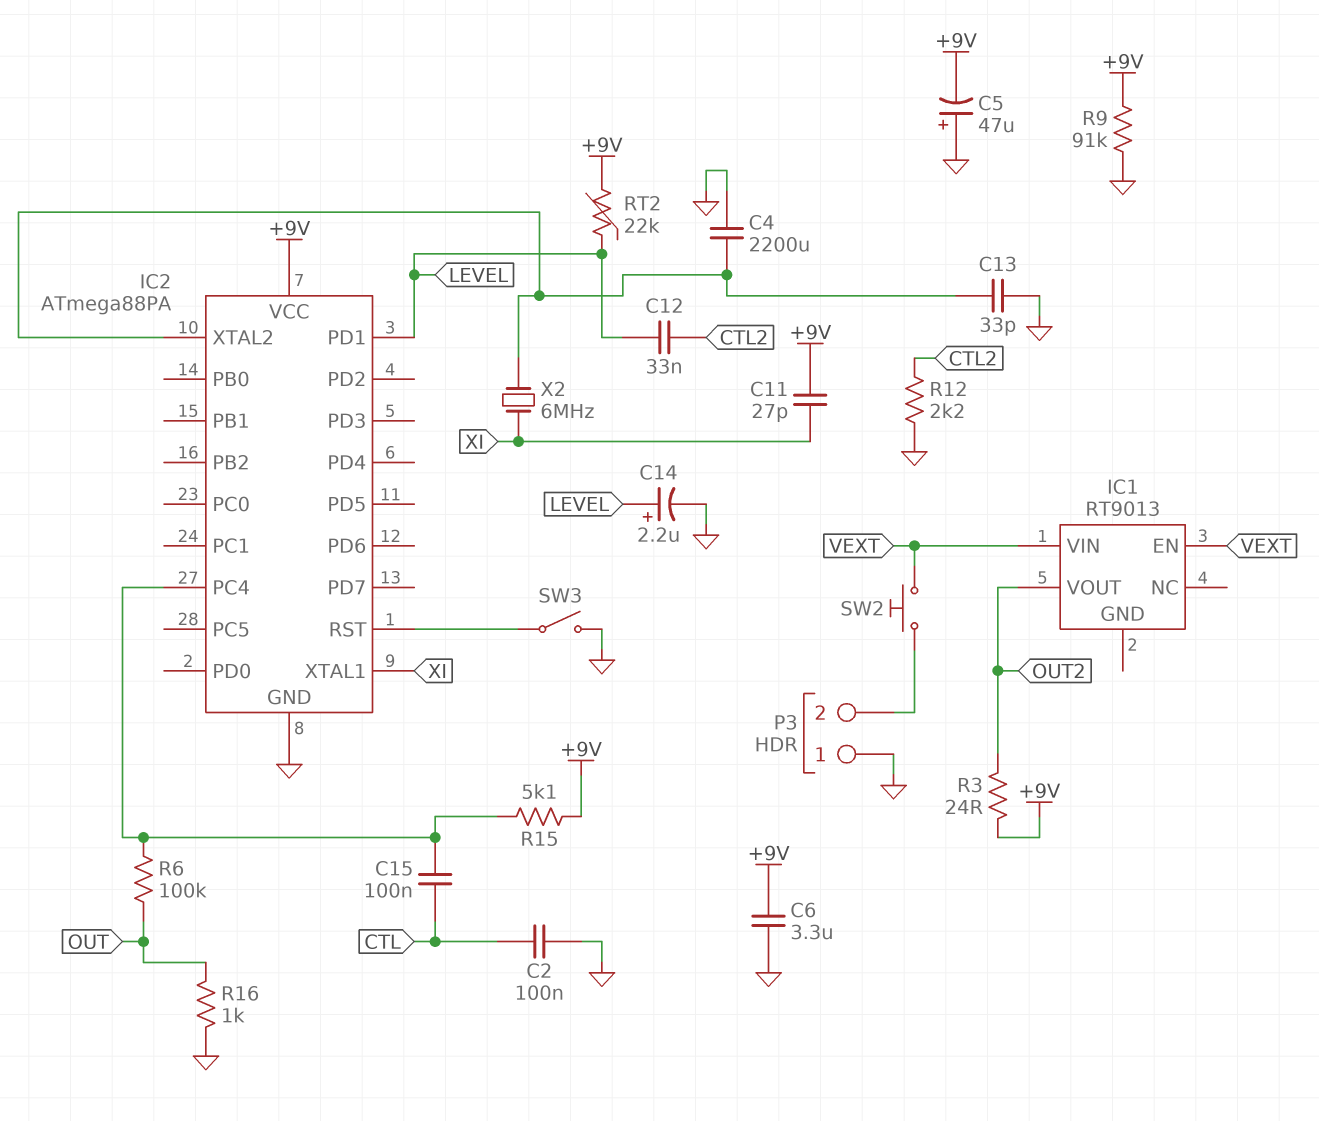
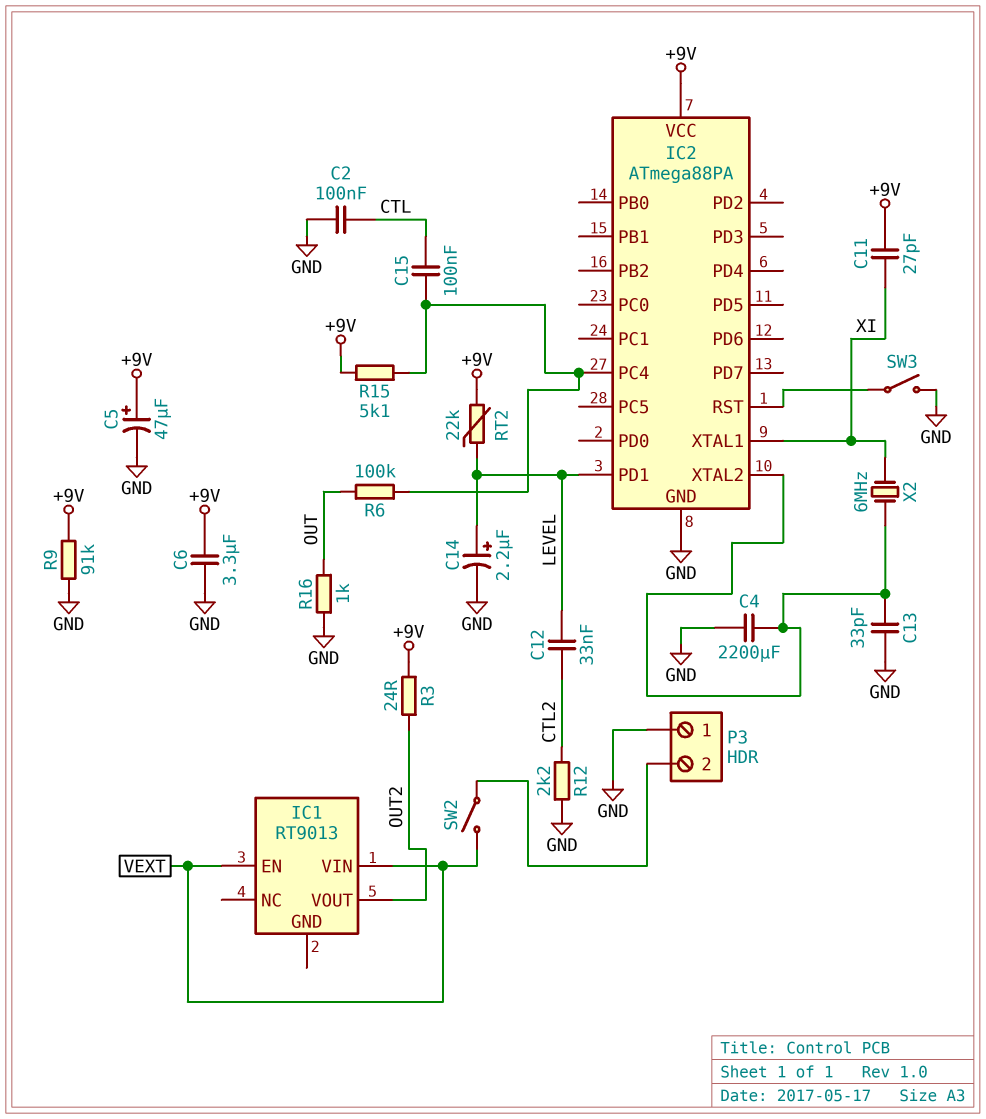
C5: 47uF (plus GND, minus +9V) -> 47uF (plus +9V, minus GND)
SW2: button (P3/2, VEXT) -> switch (P3/2, VEXT)

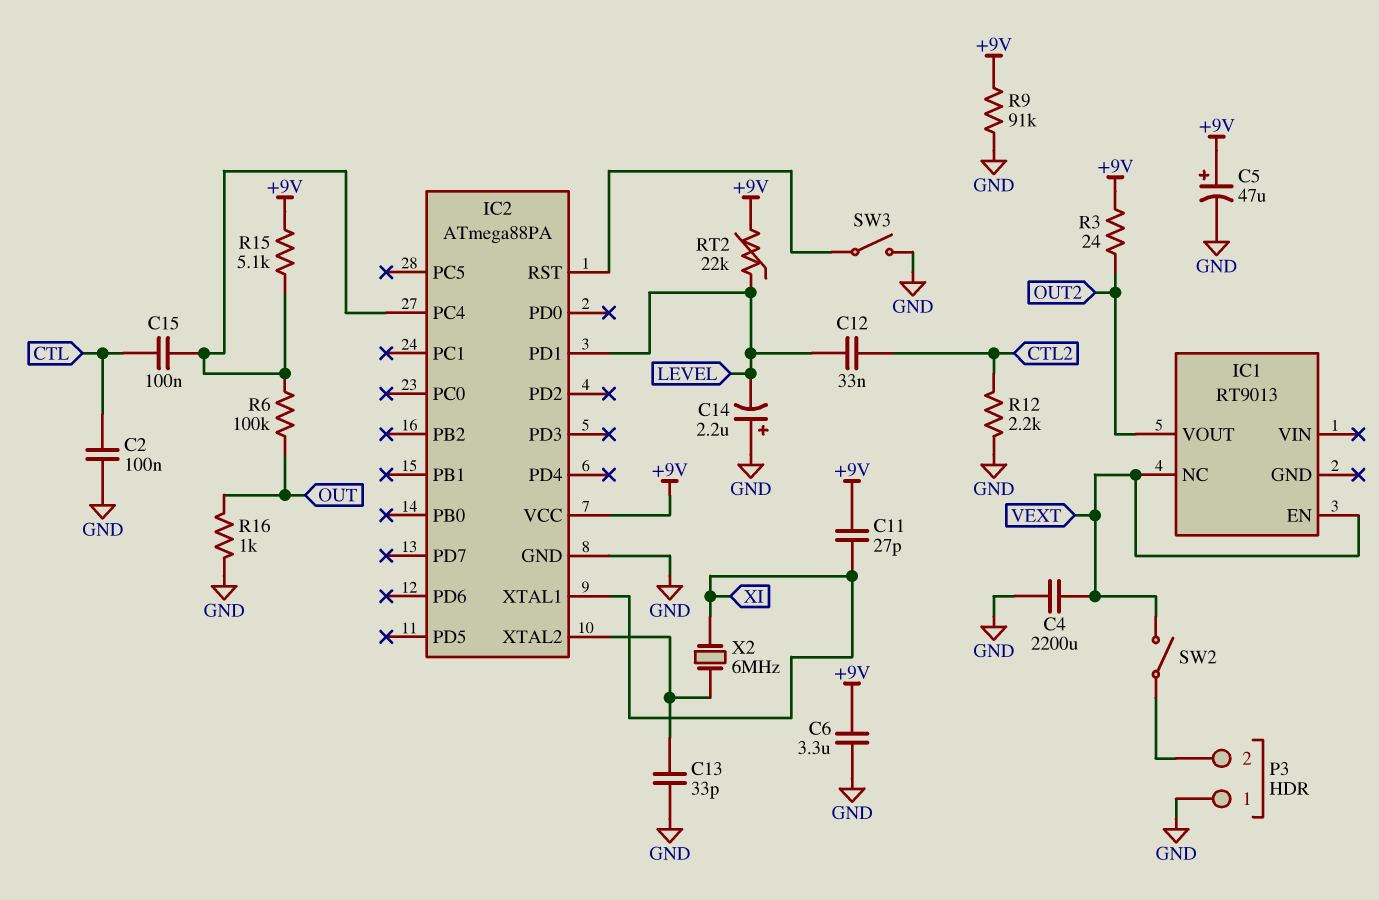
C4: 2200uF (GND, IC2/XTAL2) -> 2200uF (GND, VEXT)
C14: 2.2uF (plus LEVEL, minus GND) -> 2.2uF (plus GND, minus LEVEL)
IC1 pin NC: none -> VEXT
IC1 pin VIN: VEXT -> none

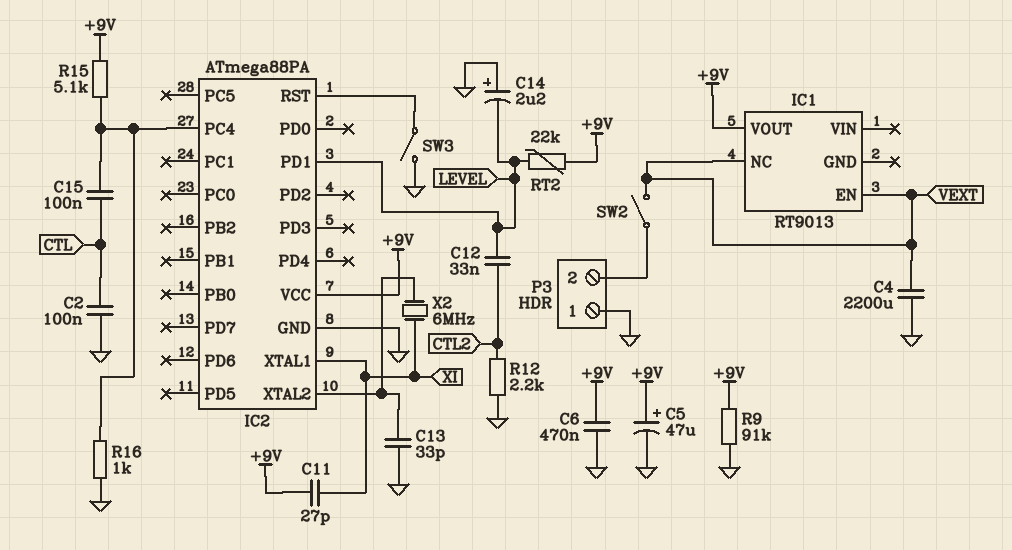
C6: 3.3uF (+9V, GND) -> 470nF (+9V, GND)
IC1 pin VOUT: OUT2 -> +9V
R3: 24 (+9V, OUT2) -> none
R6: 100k (IC2/PC4, OUT) -> none
R16: 1k (GND, OUT) -> 1k (GND, IC2/PC4)

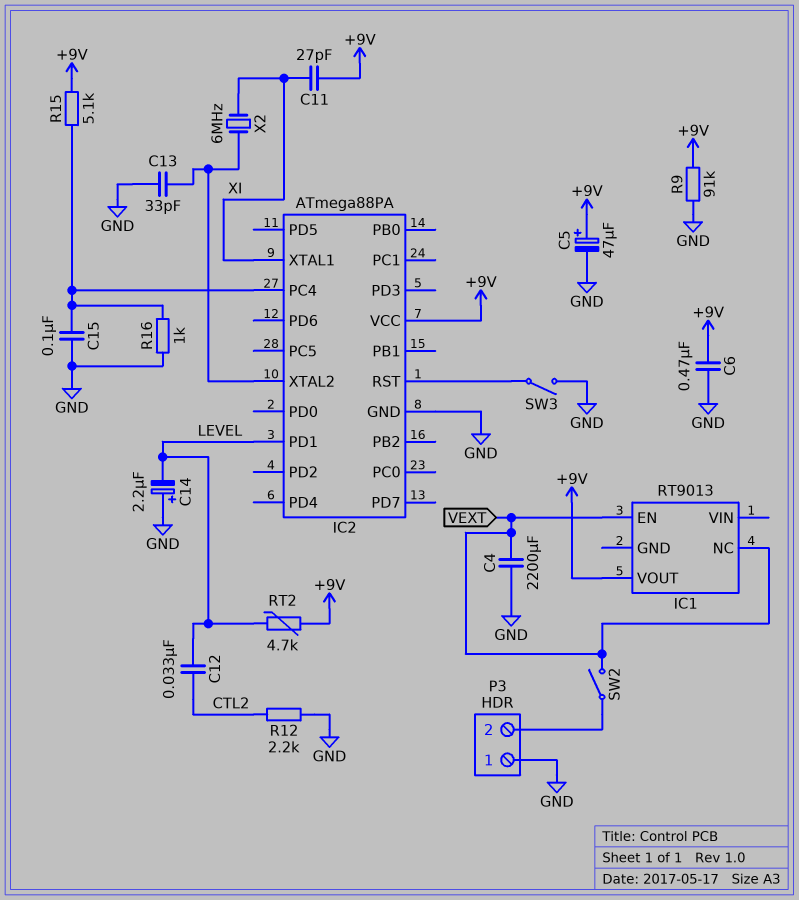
C2: 100nF (CTL, GND) -> none
C15: 100nF (CTL, IC2/PC4) -> 100nF (GND, IC2/PC4)
RT2: 22k (+9V, LEVEL) -> 4.7k (+9V, LEVEL)

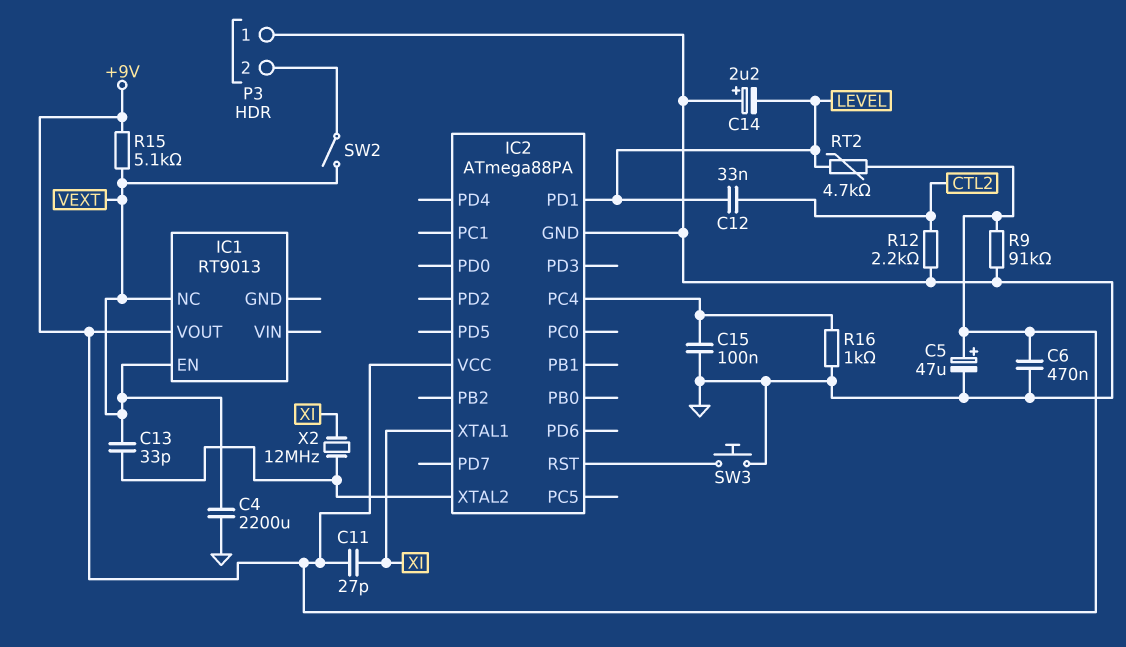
C13: 33pF (GND, IC2/XTAL2) -> 33pF (IC2/XTAL2, VEXT)
R15: 5.1k (+9V, IC2/PC4) -> 5.1k (+9V, VEXT)
SW3: switch (GND, IC2/RST) -> button (GND, IC2/RST)
X2: 6MHz (IC2/XTAL2, XI) -> 12MHz (IC2/XTAL2, XI)

